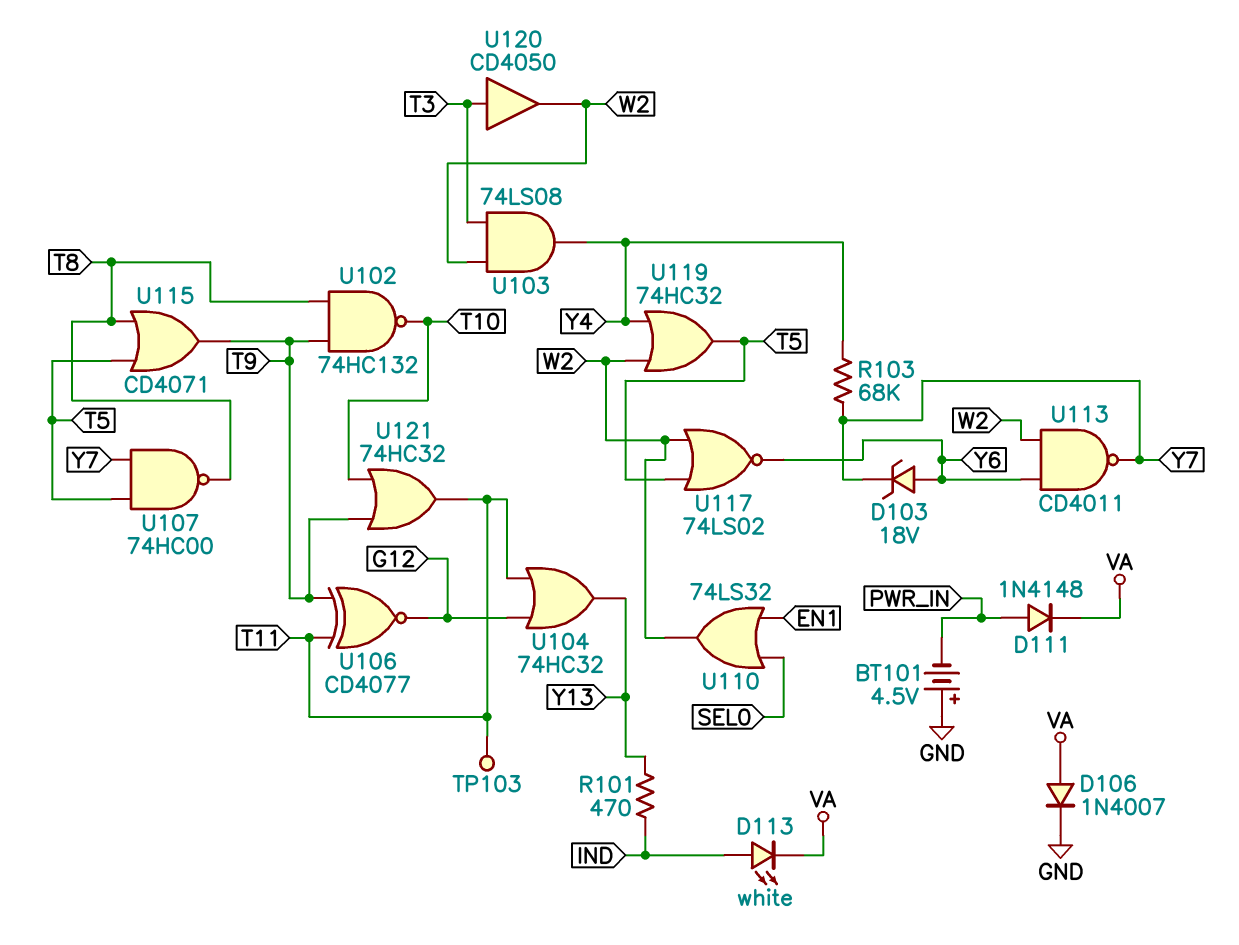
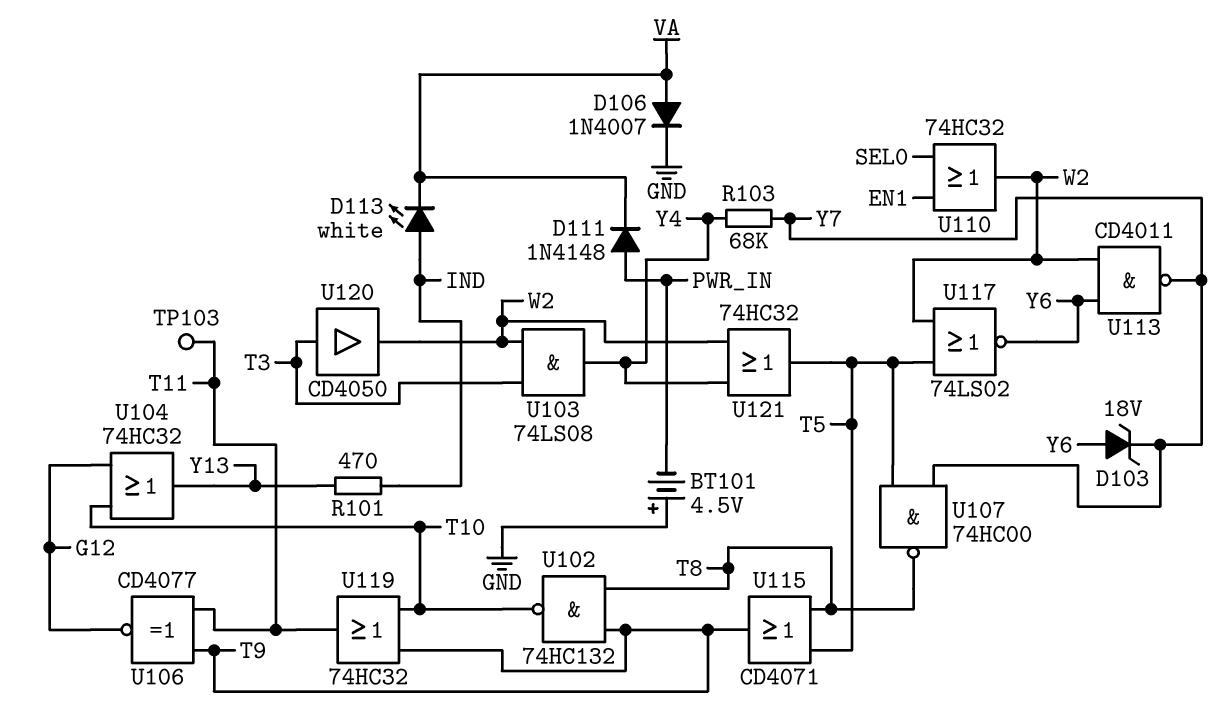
U104: OR 74HC32 (in G12, in T11, out Y13) -> OR 74HC32 (in G12, in T10, out Y13)
U110: OR 74LS32 (in EN1, in SEL0, out W2) -> OR 74HC32 (in EN1, in SEL0, out W2)
U119: OR 74HC32 (in W2, in Y4, out T5) -> OR 74HC32 (in T9, in T10, out T11)
U121: OR 74HC32 (in T9, in T10, out T11) -> OR 74HC32 (in W2, in Y4, out T5)

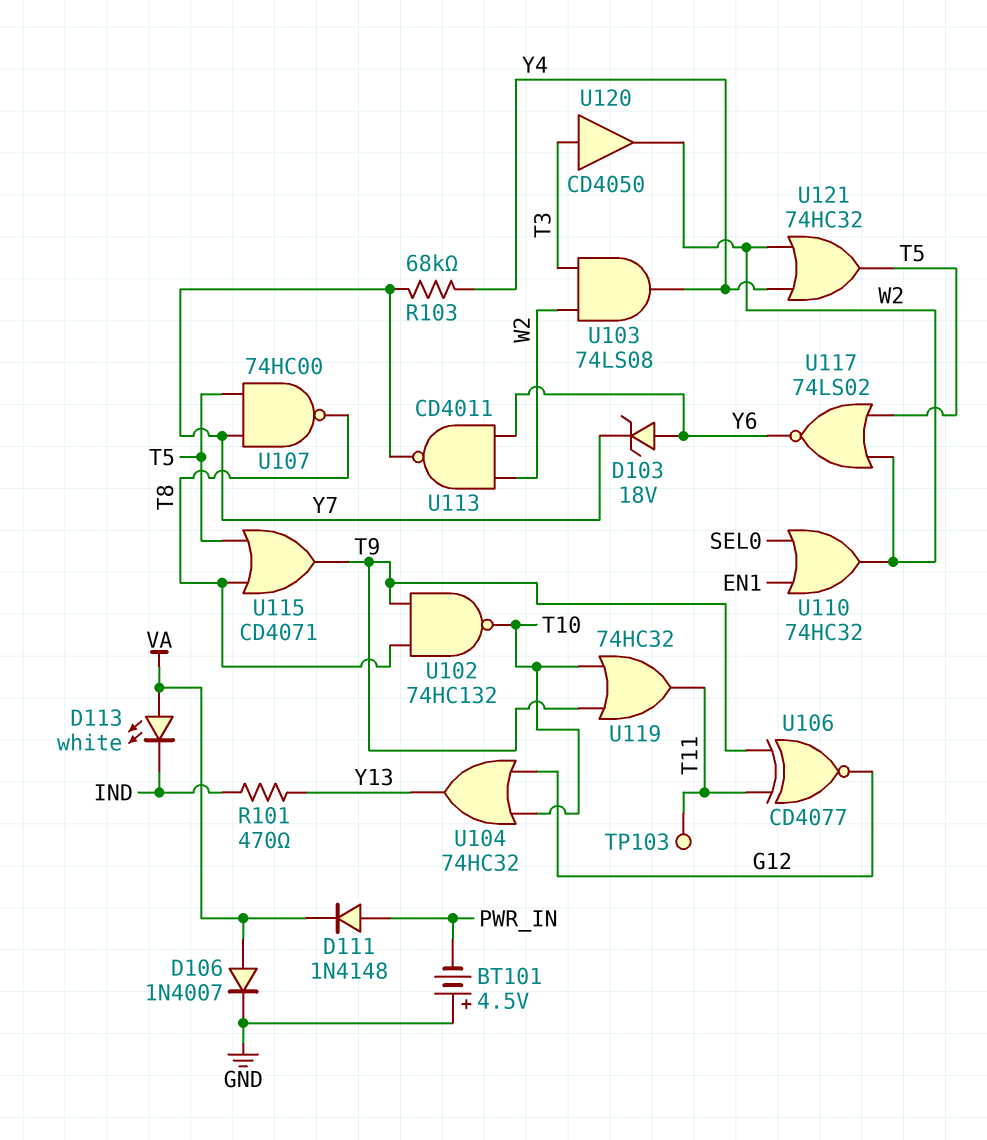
D113: LED white (A IND, K VA) -> LED white (A VA, K IND)

